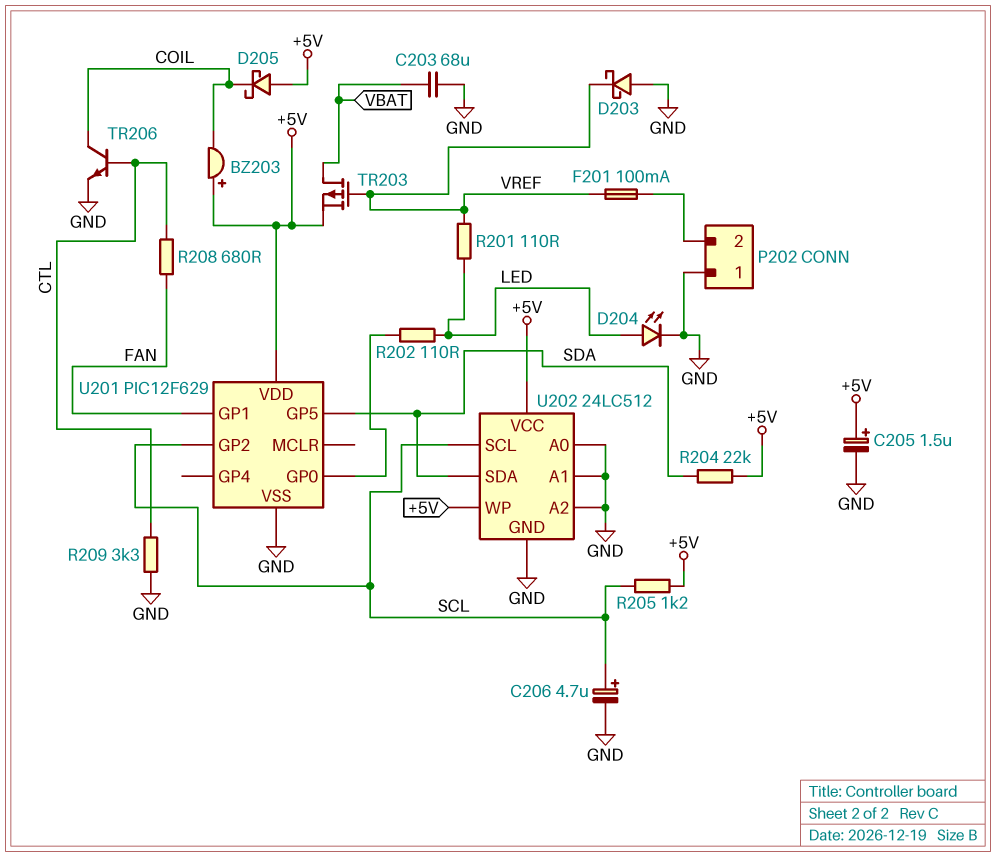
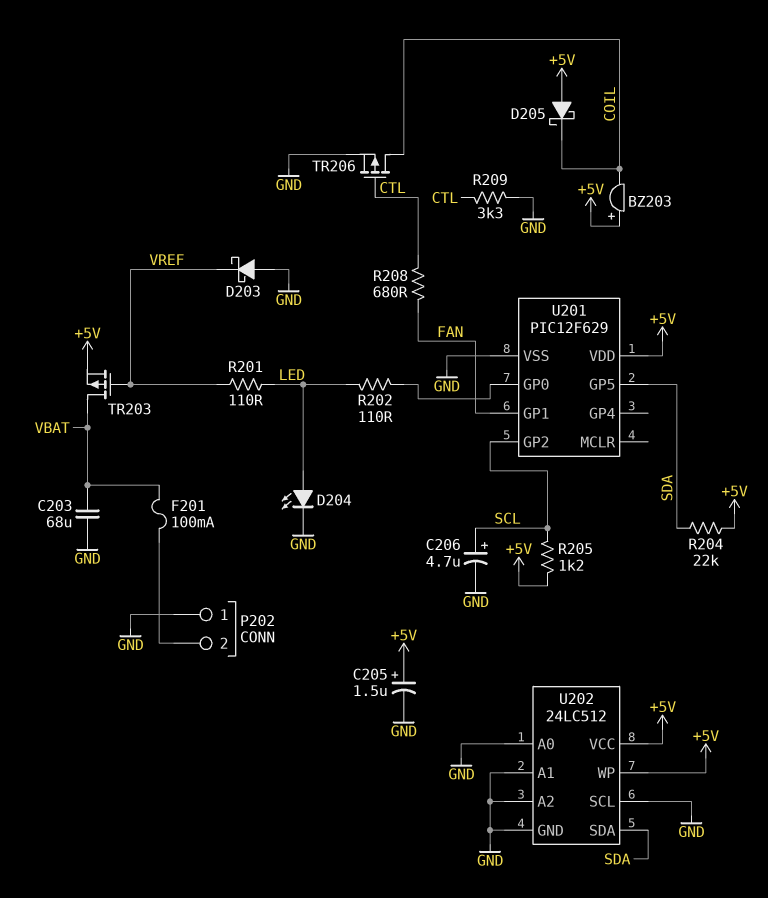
F201: 100mA (P202/2, VREF) -> 100mA (P202/2, VBAT)
TR206: NPN (B CTL, C COIL, E GND) -> PMOS (G CTL, D COIL, S GND)
U202 pin SCL: SCL -> GND

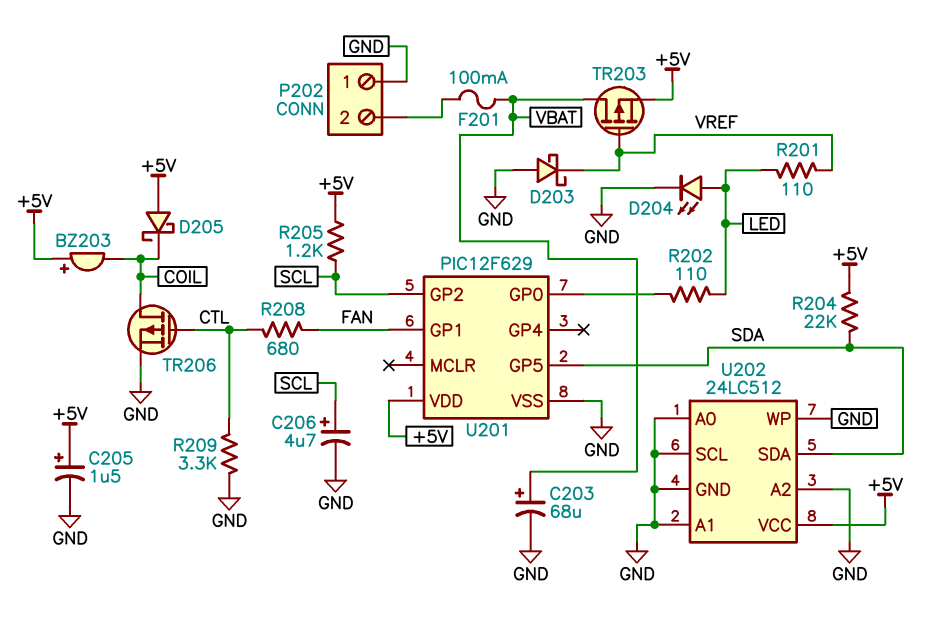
C203: 68uF (GND, VBAT) -> 68uF (plus VBAT, minus GND)
U202 pin WP: +5V -> GND

